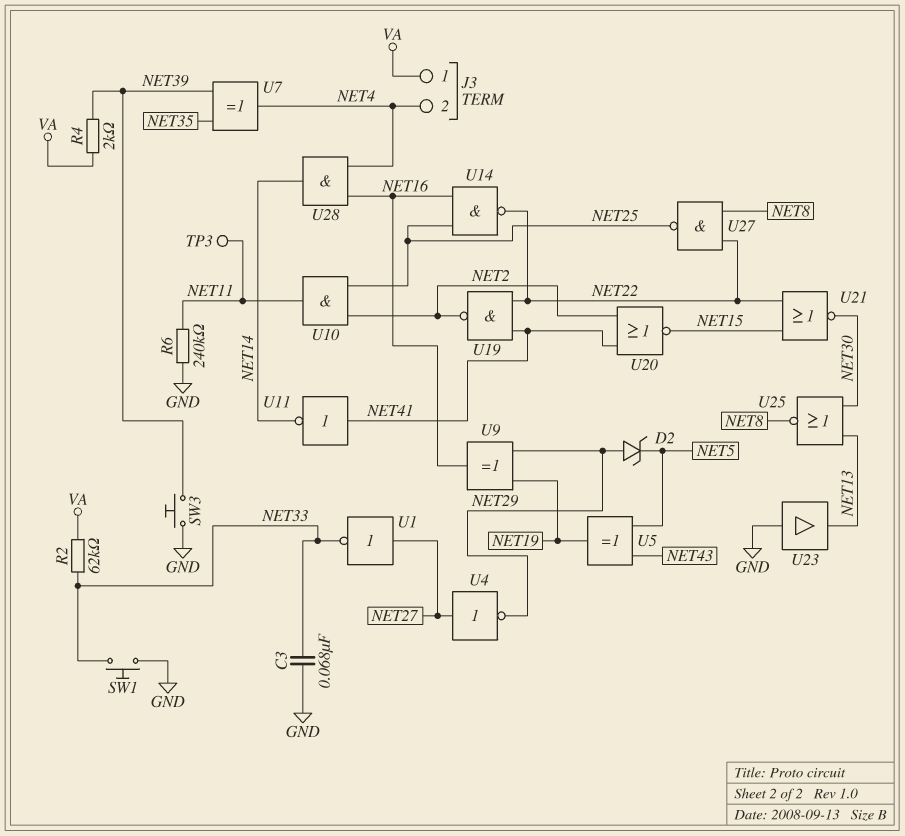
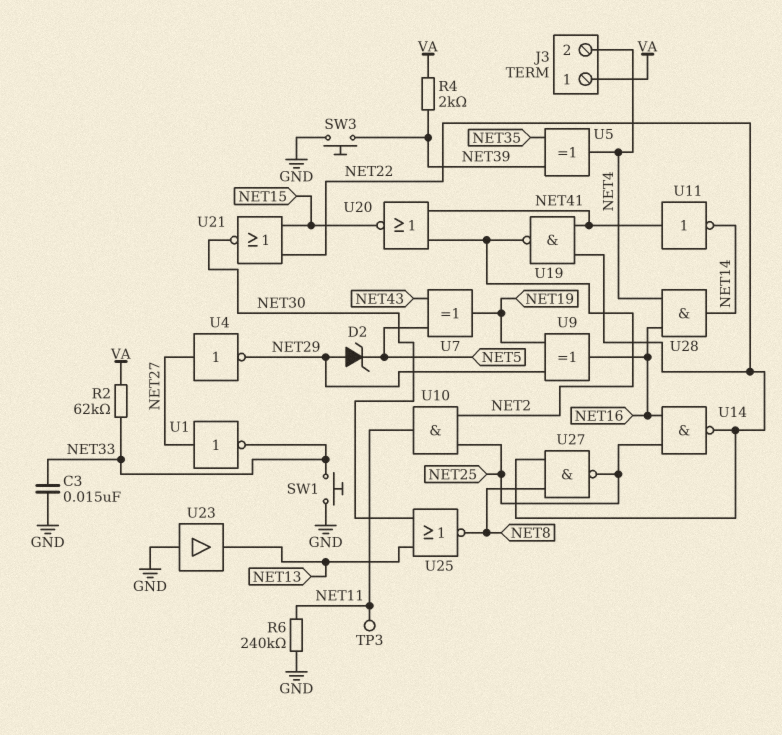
C3: 68nF (GND, NET33) -> 15nF (GND, NET33)
U5: XOR (in NET5, in NET43, out NET19) -> XOR (in NET35, in NET39, out NET4)
U7: XOR (in NET35, in NET39, out NET4) -> XOR (in NET5, in NET43, out NET19)

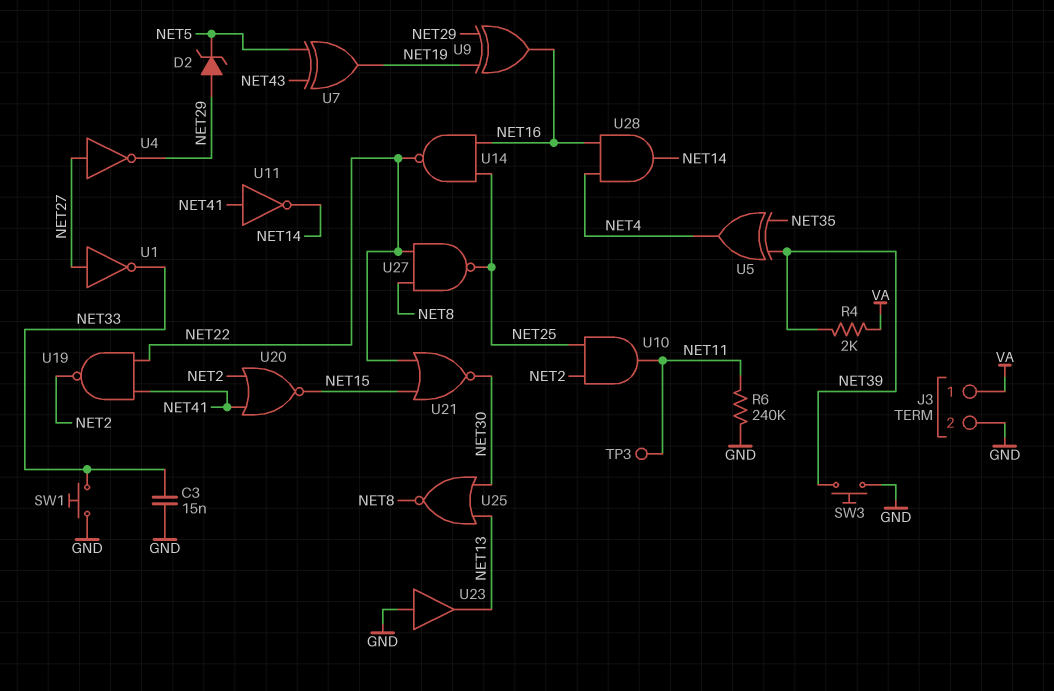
J3 pin 2: NET4 -> GND
R2: 62k (NET33, VA) -> none

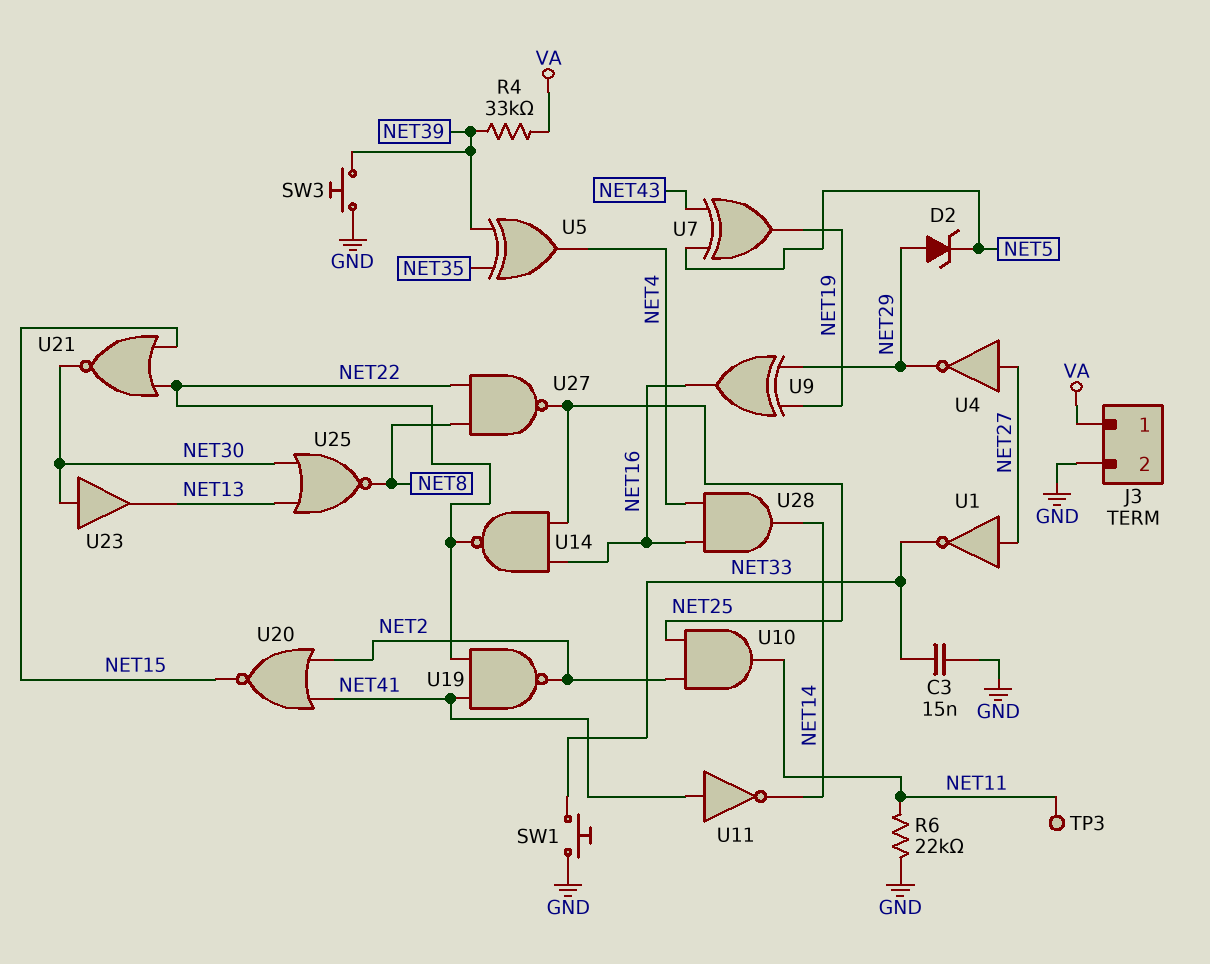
R4: 2k (NET39, VA) -> 33k (NET39, VA)
R6: 240k (GND, NET11) -> 22k (GND, NET11)
U23: buffer (in GND, out NET13) -> buffer (in NET30, out NET13)

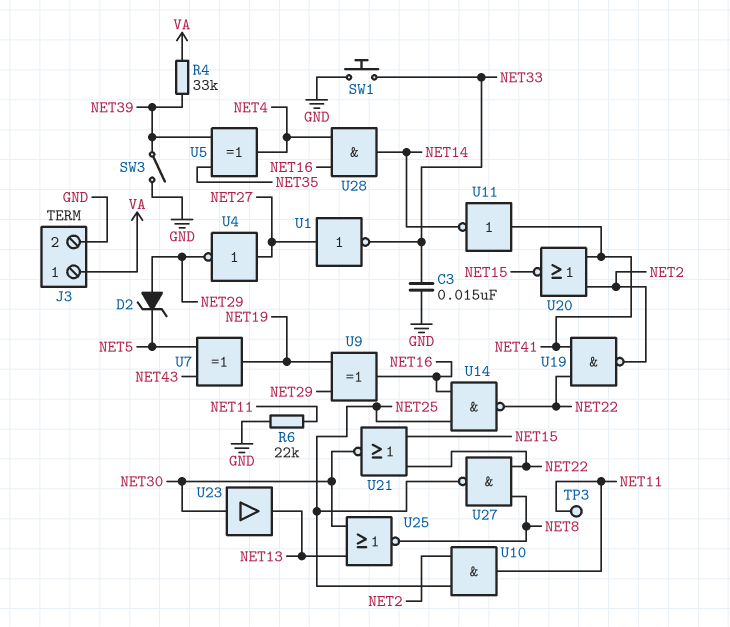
SW3: button (GND, NET39) -> switch (GND, NET39)

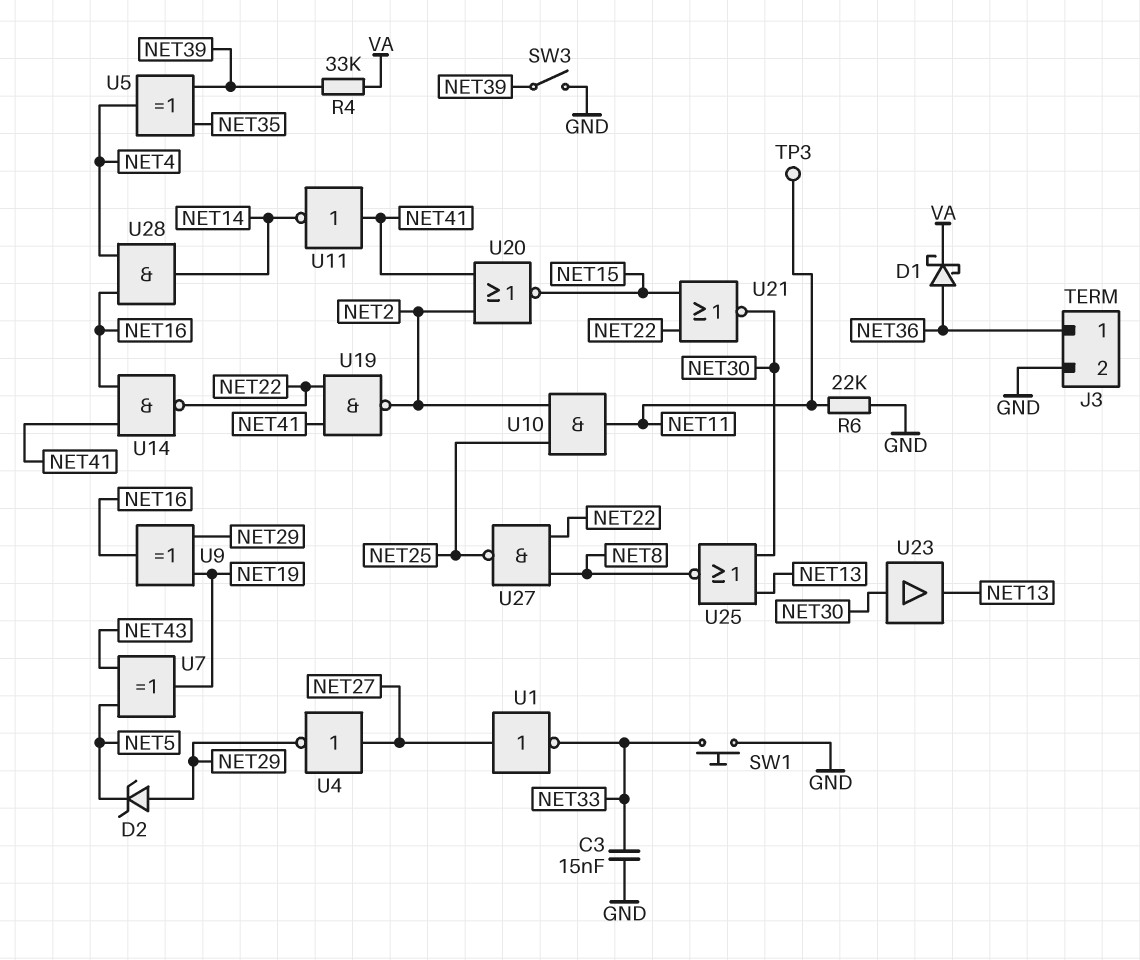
D1: none -> schottky (A NET36, K VA)
J3 pin 1: VA -> NET36
U14: NAND (in NET16, in NET25, out NET22) -> NAND (in NET16, in NET41, out NET22)

